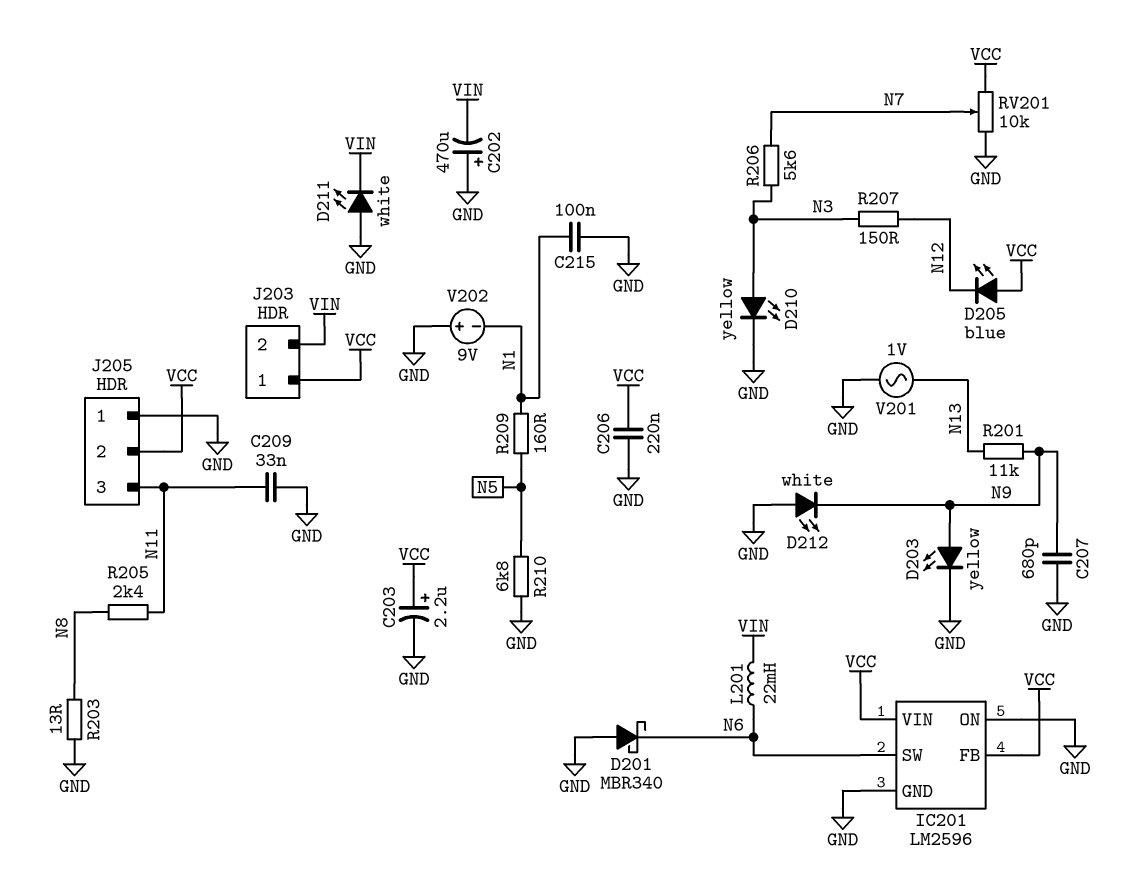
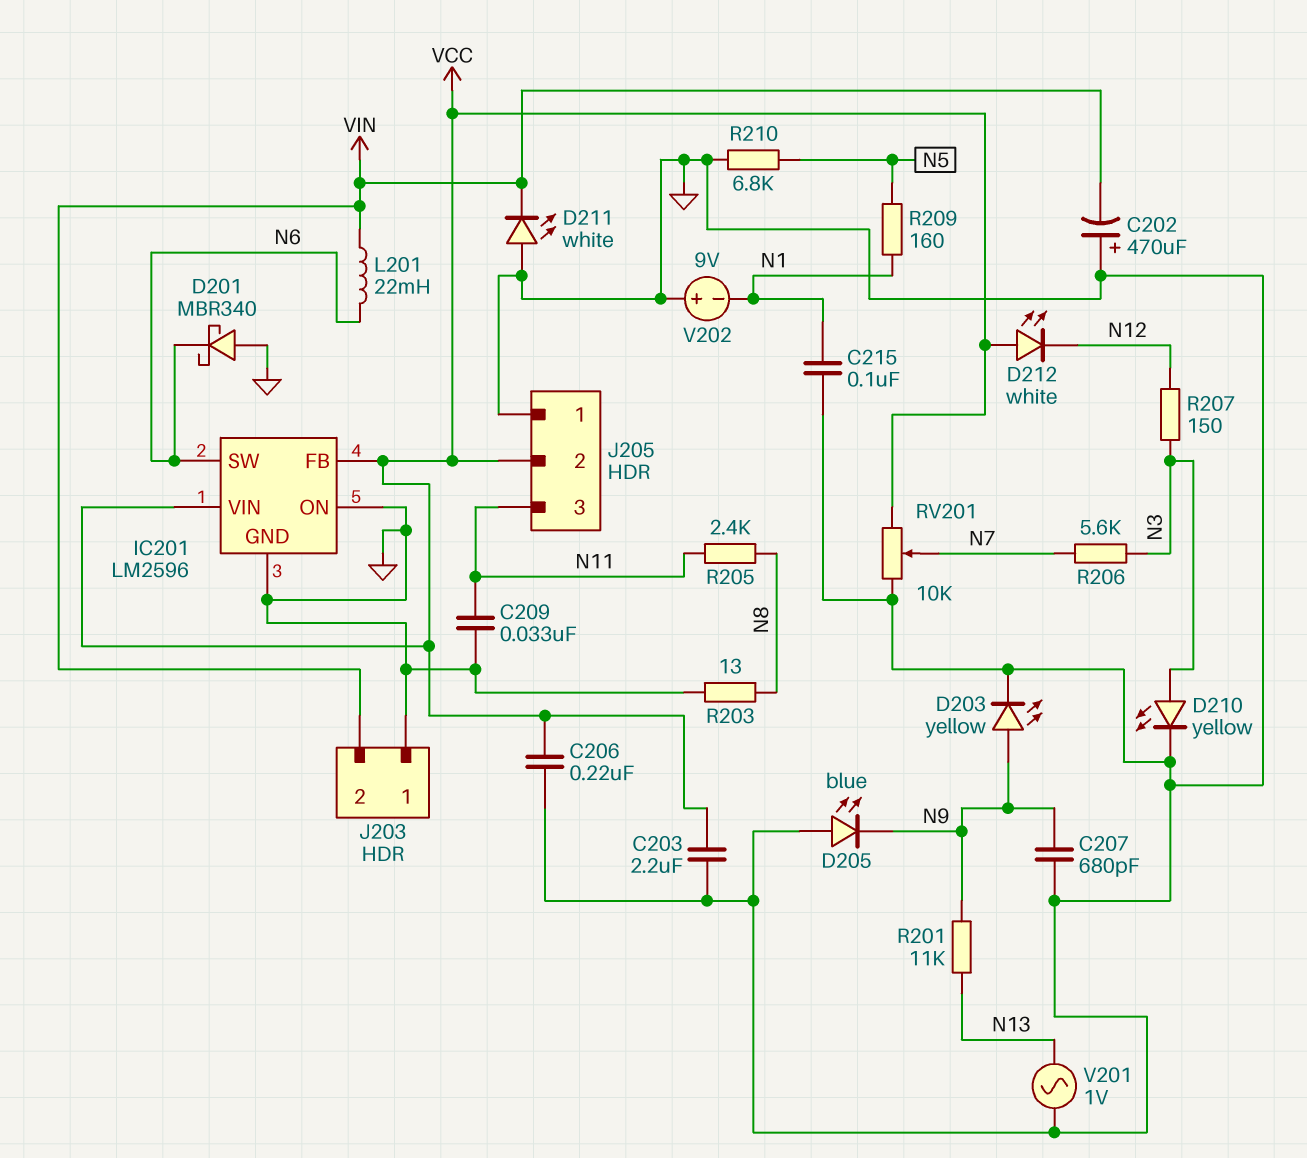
C203: 2.2uF (plus VCC, minus GND) -> 2.2uF (GND, VCC)
D205: LED blue (A VCC, K N12) -> LED blue (A GND, K N9)
D212: LED white (A GND, K N9) -> LED white (A VCC, K N12)
J203 pin 1: VCC -> GND

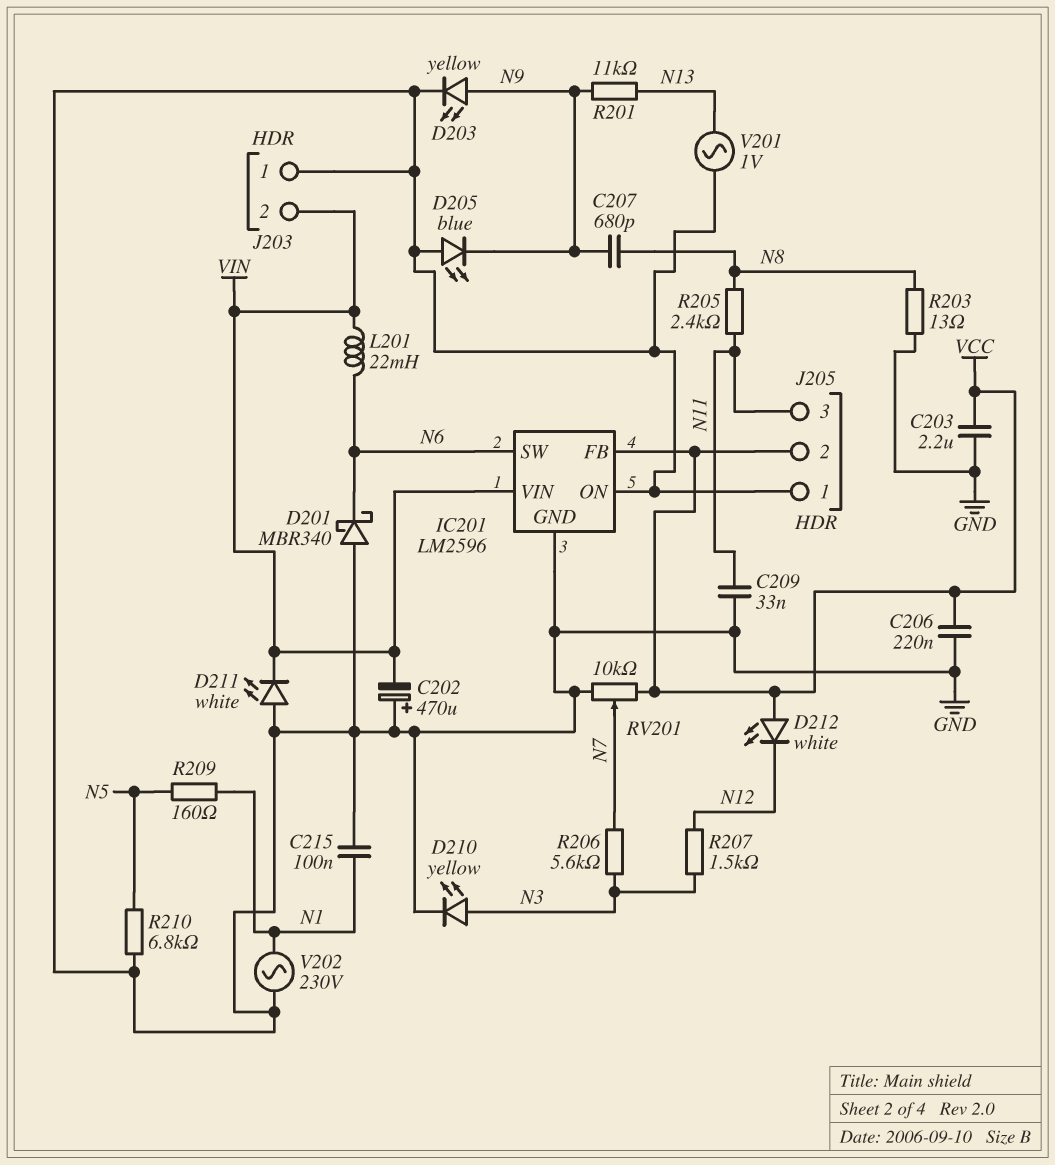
C207: 680pF (GND, N9) -> 680pF (N8, N9)
IC201 pin VIN: VCC -> VIN
R207: 150 (N3, N12) -> 1.5k (N3, N12)
V202: 9V (plus GND, minus N1) -> AC 230V (GND, N1)

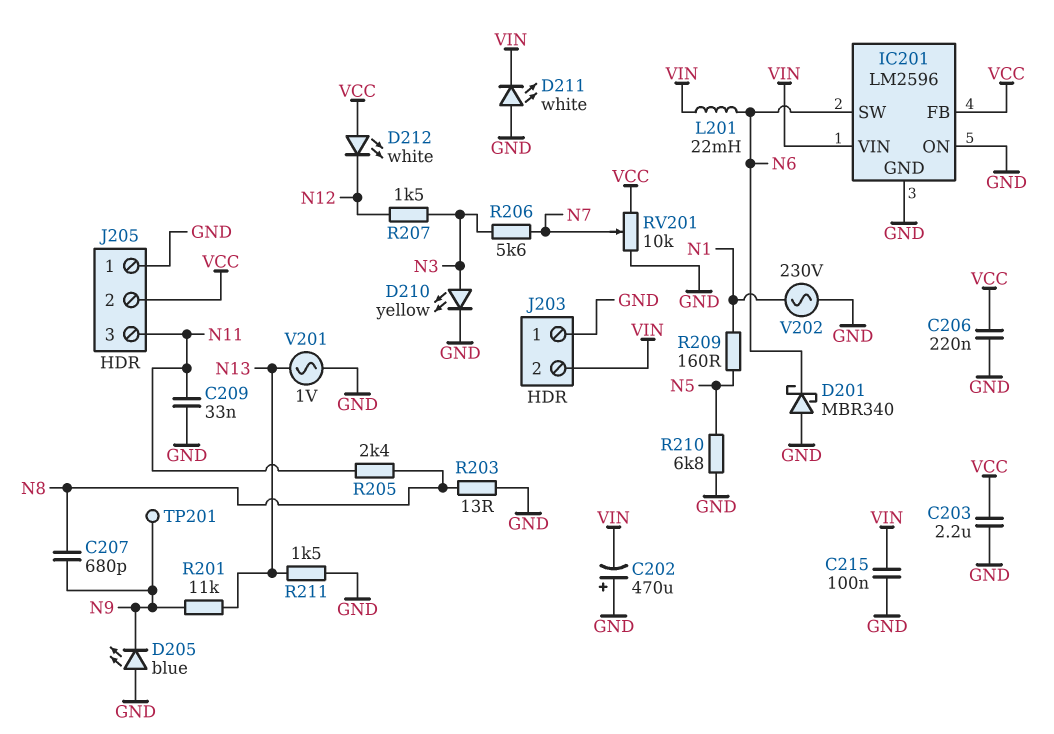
C215: 100nF (GND, N1) -> 100nF (GND, VIN)
D203: LED yellow (A N9, K GND) -> none
R211: none -> 1.5k (GND, N13)
TP201: none -> test point (N9)

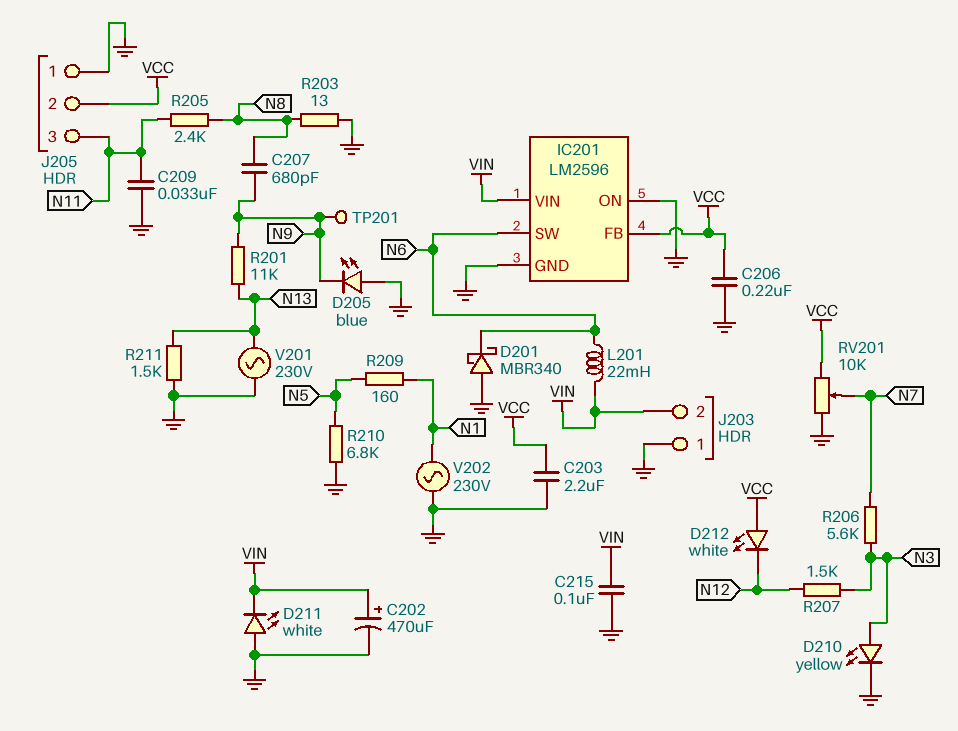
C202: 470uF (plus GND, minus VIN) -> 470uF (plus VIN, minus GND)
V201: AC 1V (GND, N13) -> AC 230V (GND, N13)

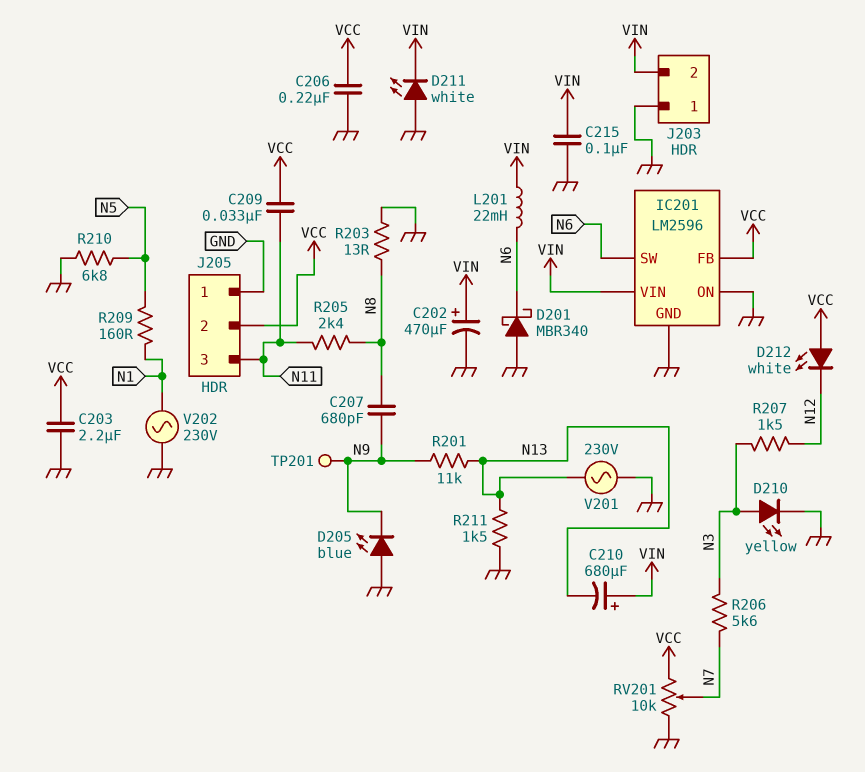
C209: 33nF (GND, N11) -> 33nF (N11, VCC)
C210: none -> 680uF (plus VIN, minus N13)

